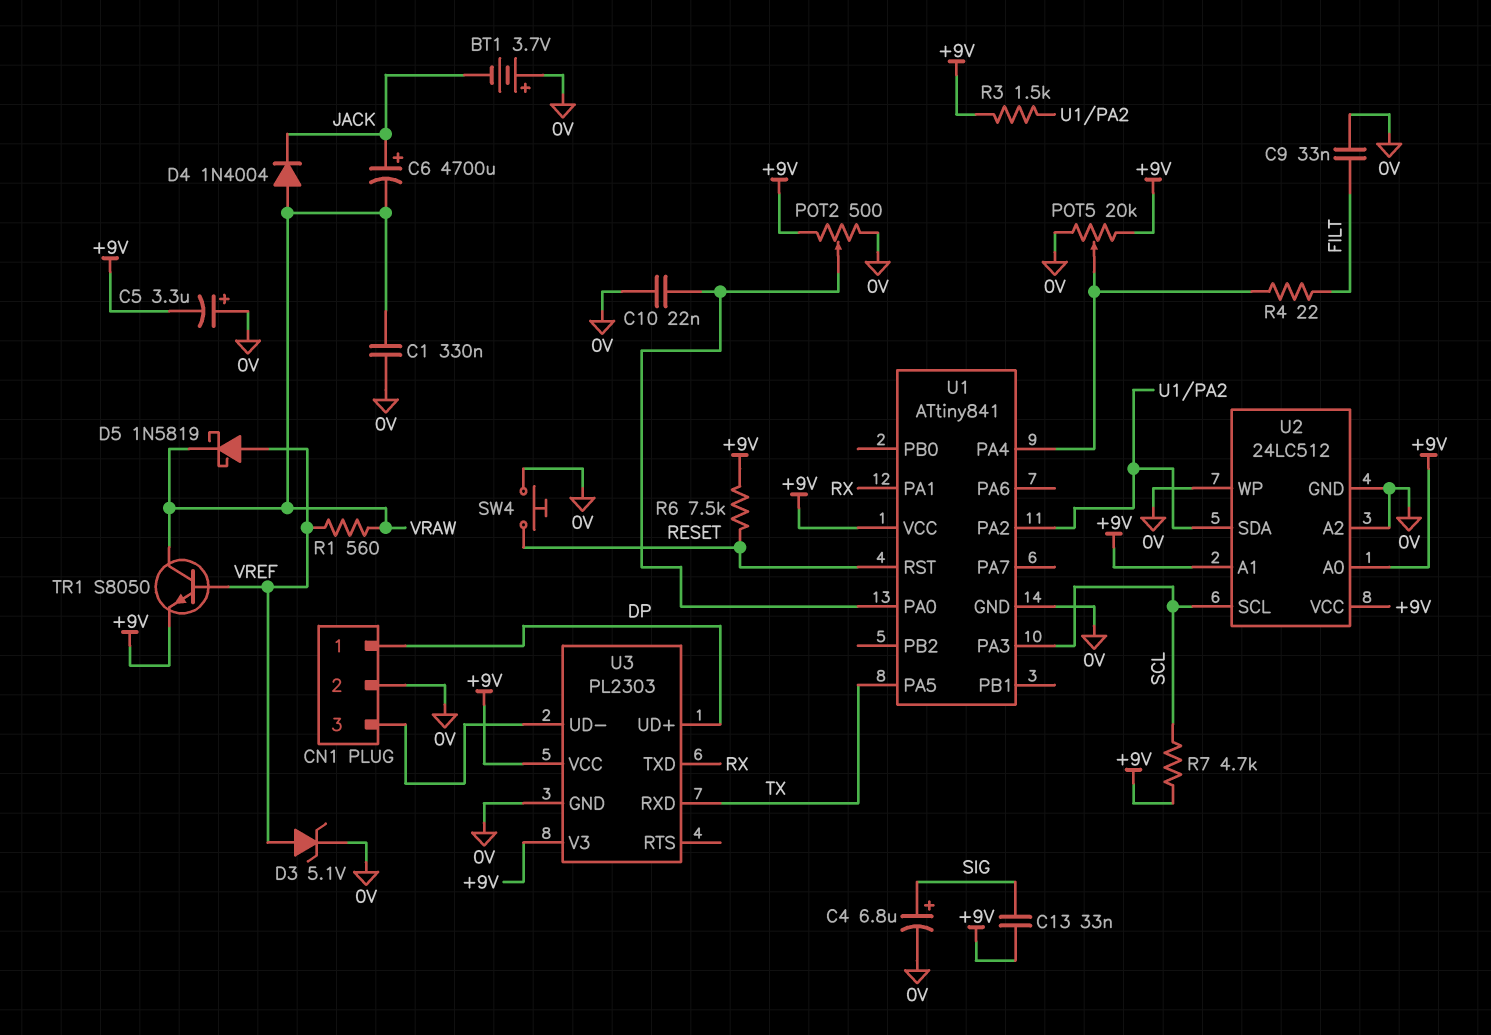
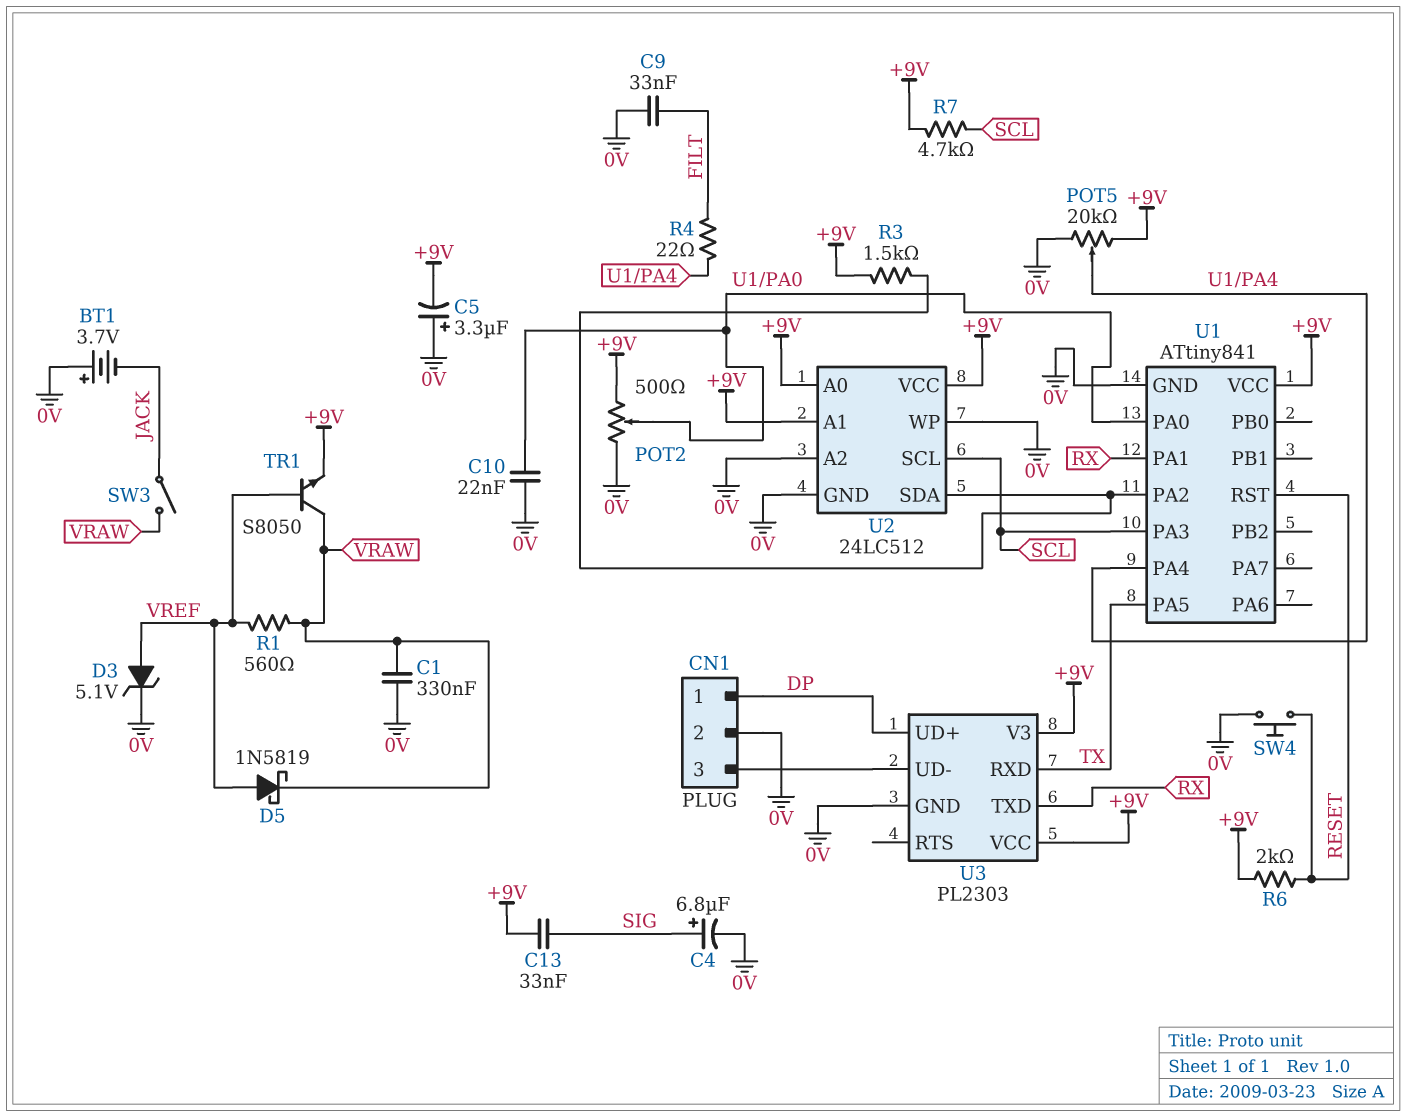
C6: 4700uF (plus JACK, minus VRAW) -> none
D4: diode 1N4004 (A VRAW, K JACK) -> none
R6: 7.5k (+9V, RESET) -> 2k (+9V, RESET)
SW3: none -> switch (JACK, VRAW)

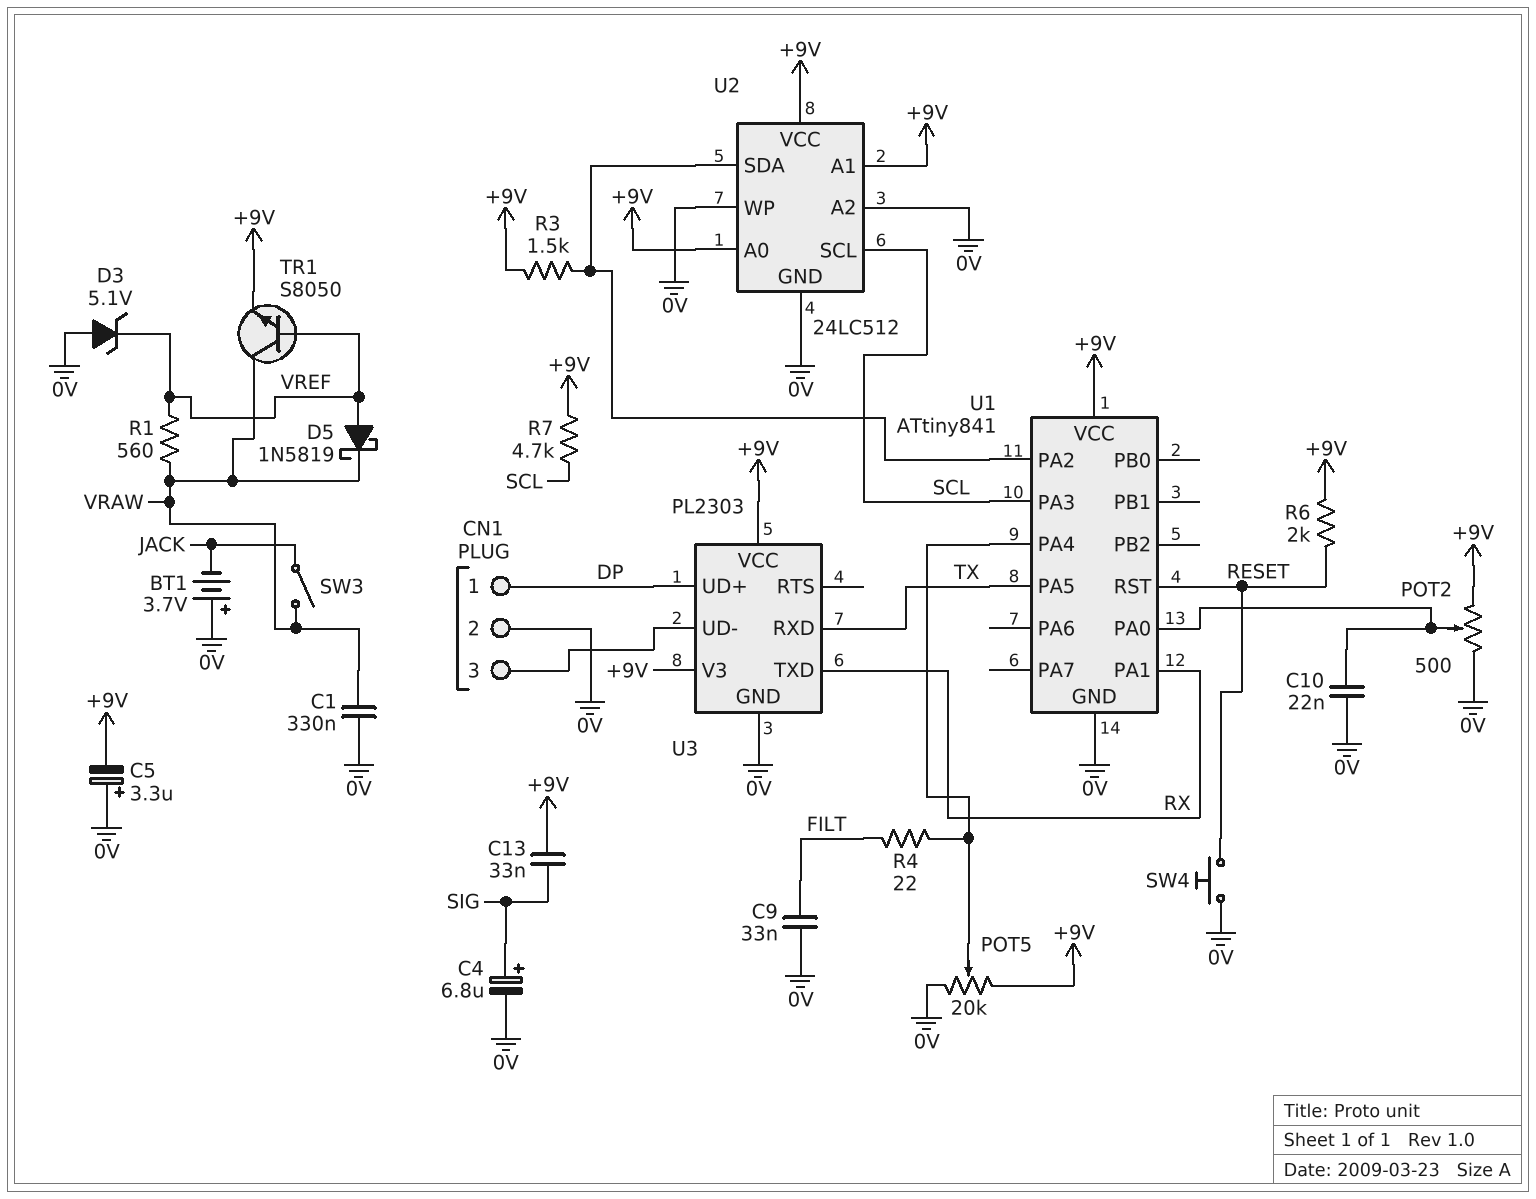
D3: zener 5.1V (A VREF, K 0V) -> zener 5.1V (A 0V, K VREF)

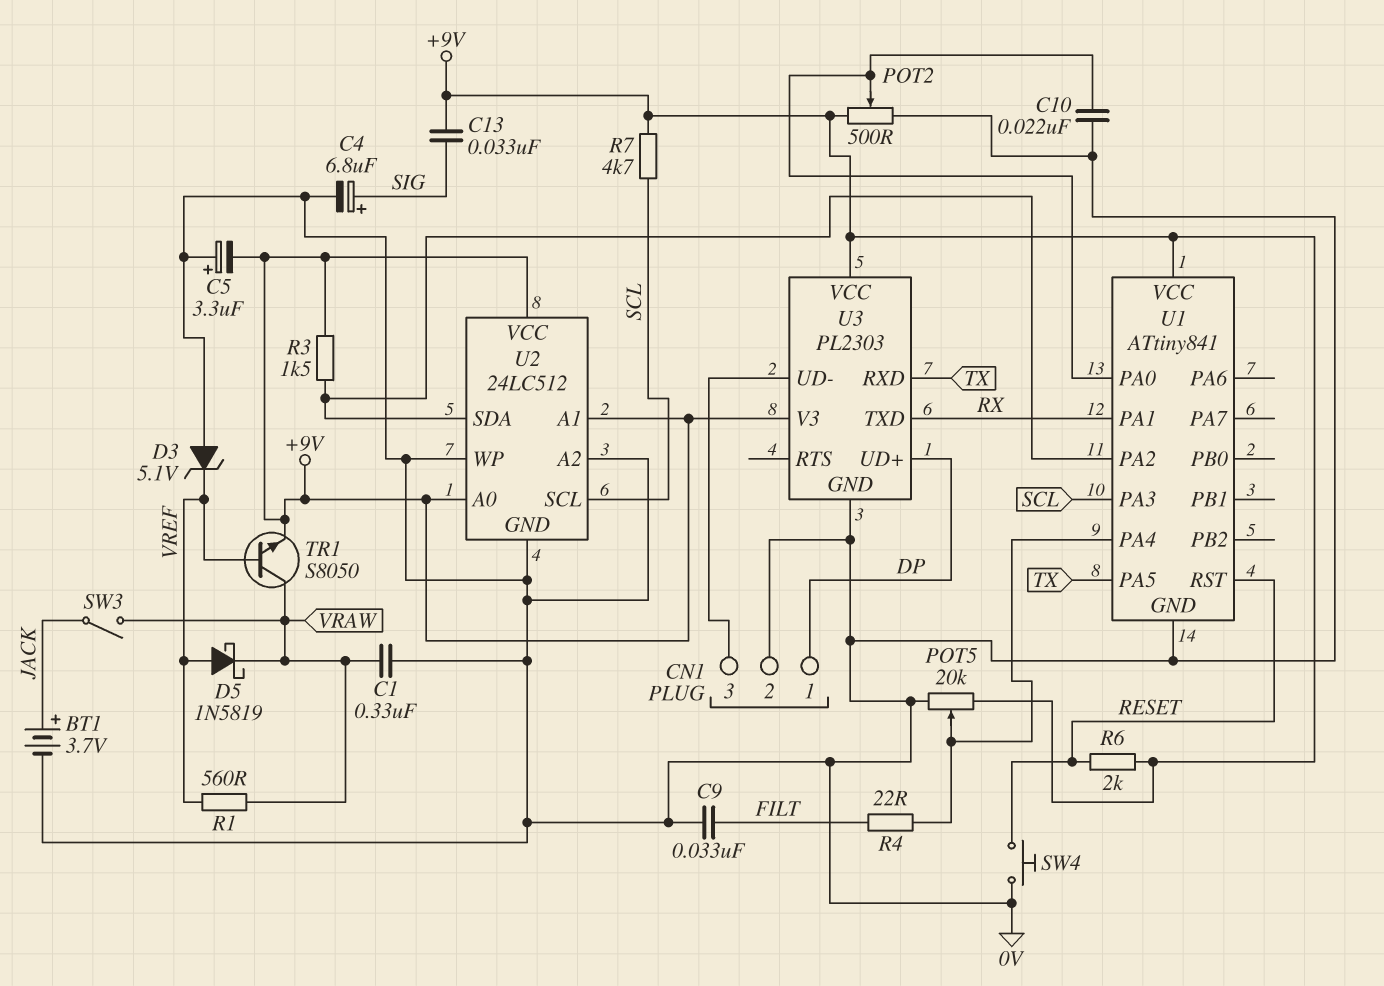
BT1: 3.7V (plus 0V, minus JACK) -> 3.7V (plus JACK, minus 0V)

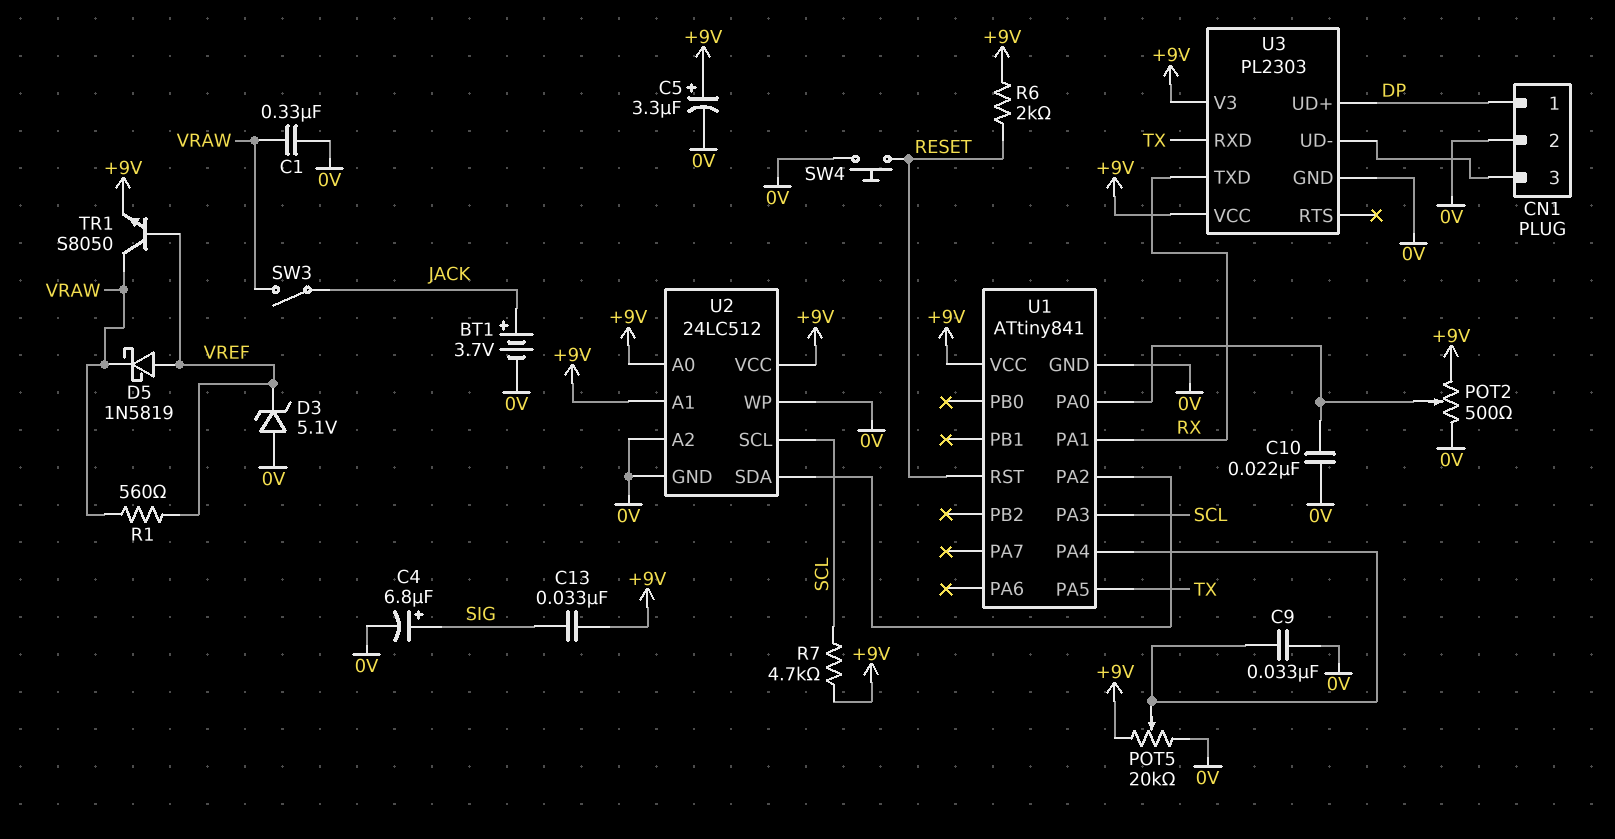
C5: 3.3uF (plus 0V, minus +9V) -> 3.3uF (plus +9V, minus 0V)
C9: 33nF (0V, FILT) -> 33nF (0V, U1/PA4)
R3: 1.5k (+9V, U1/PA2) -> none
R4: 22 (FILT, U1/PA4) -> none

